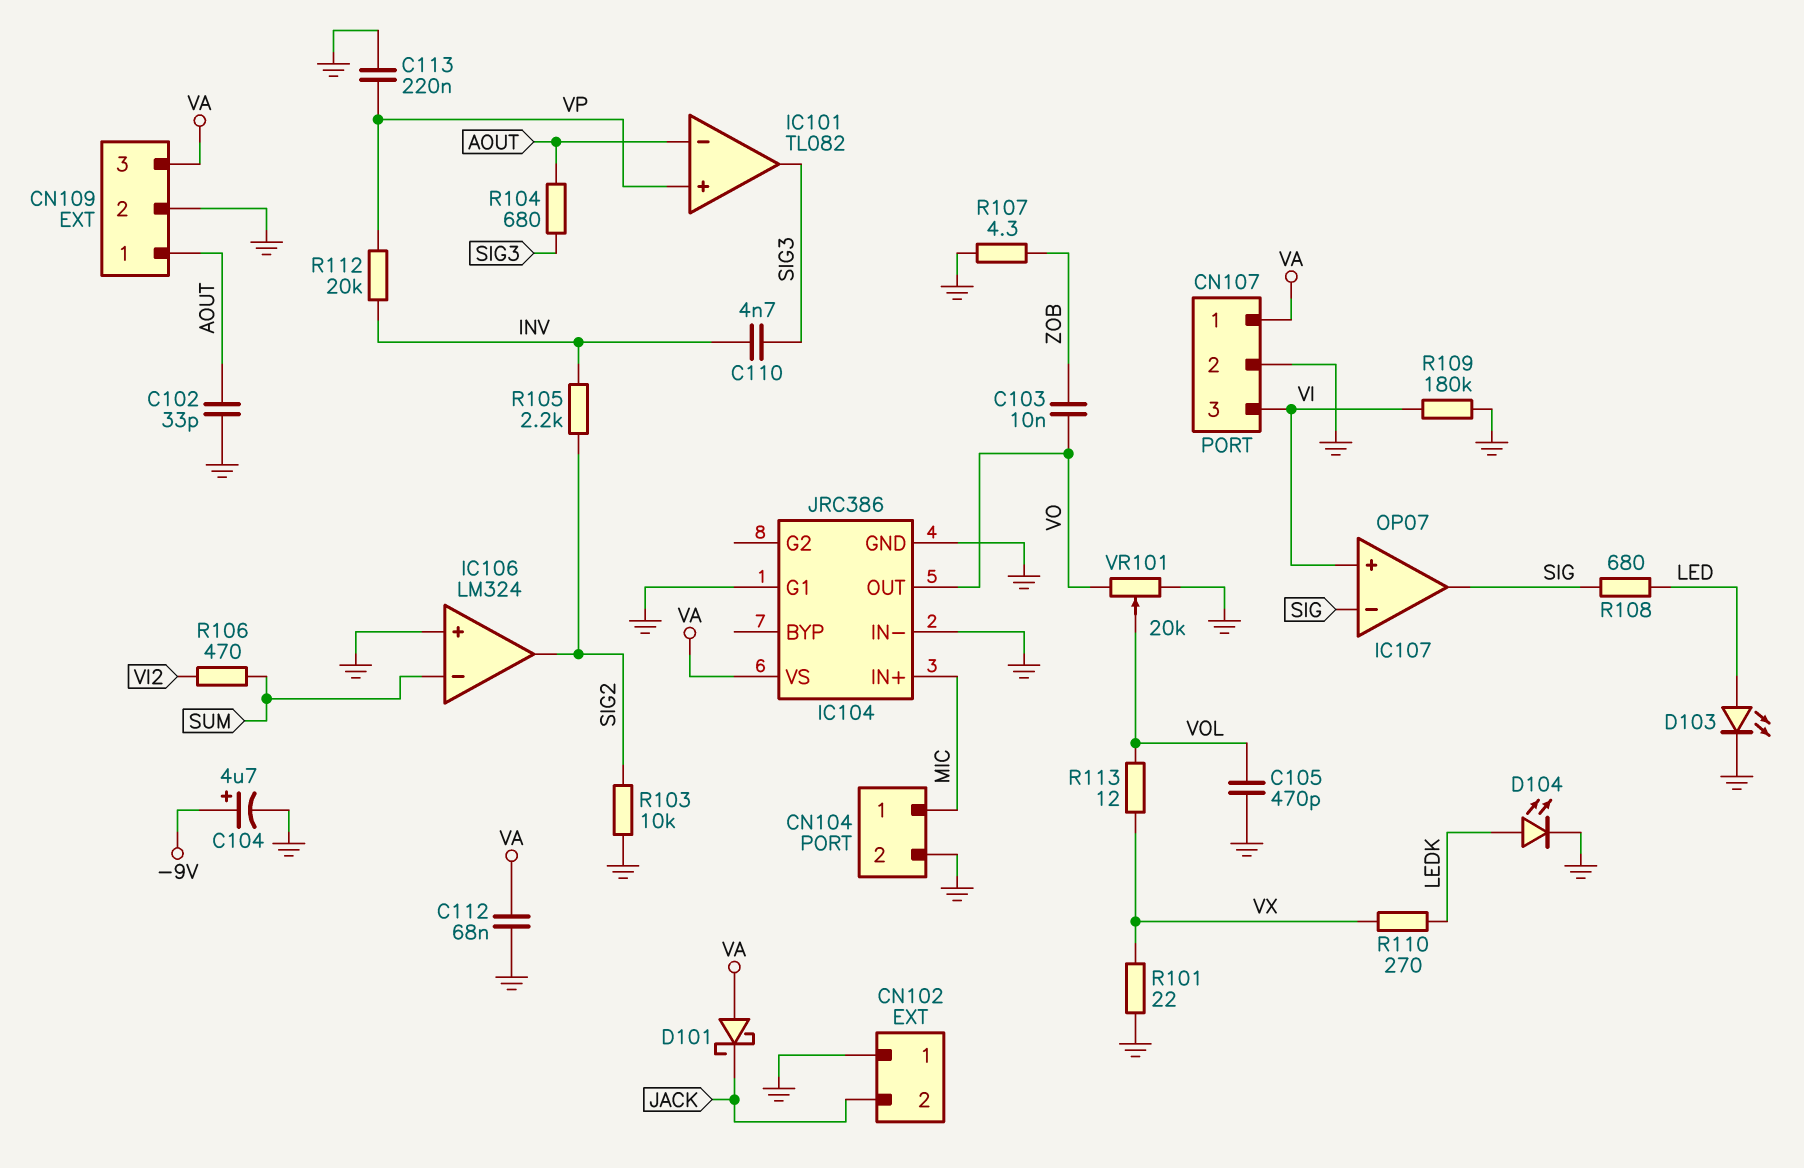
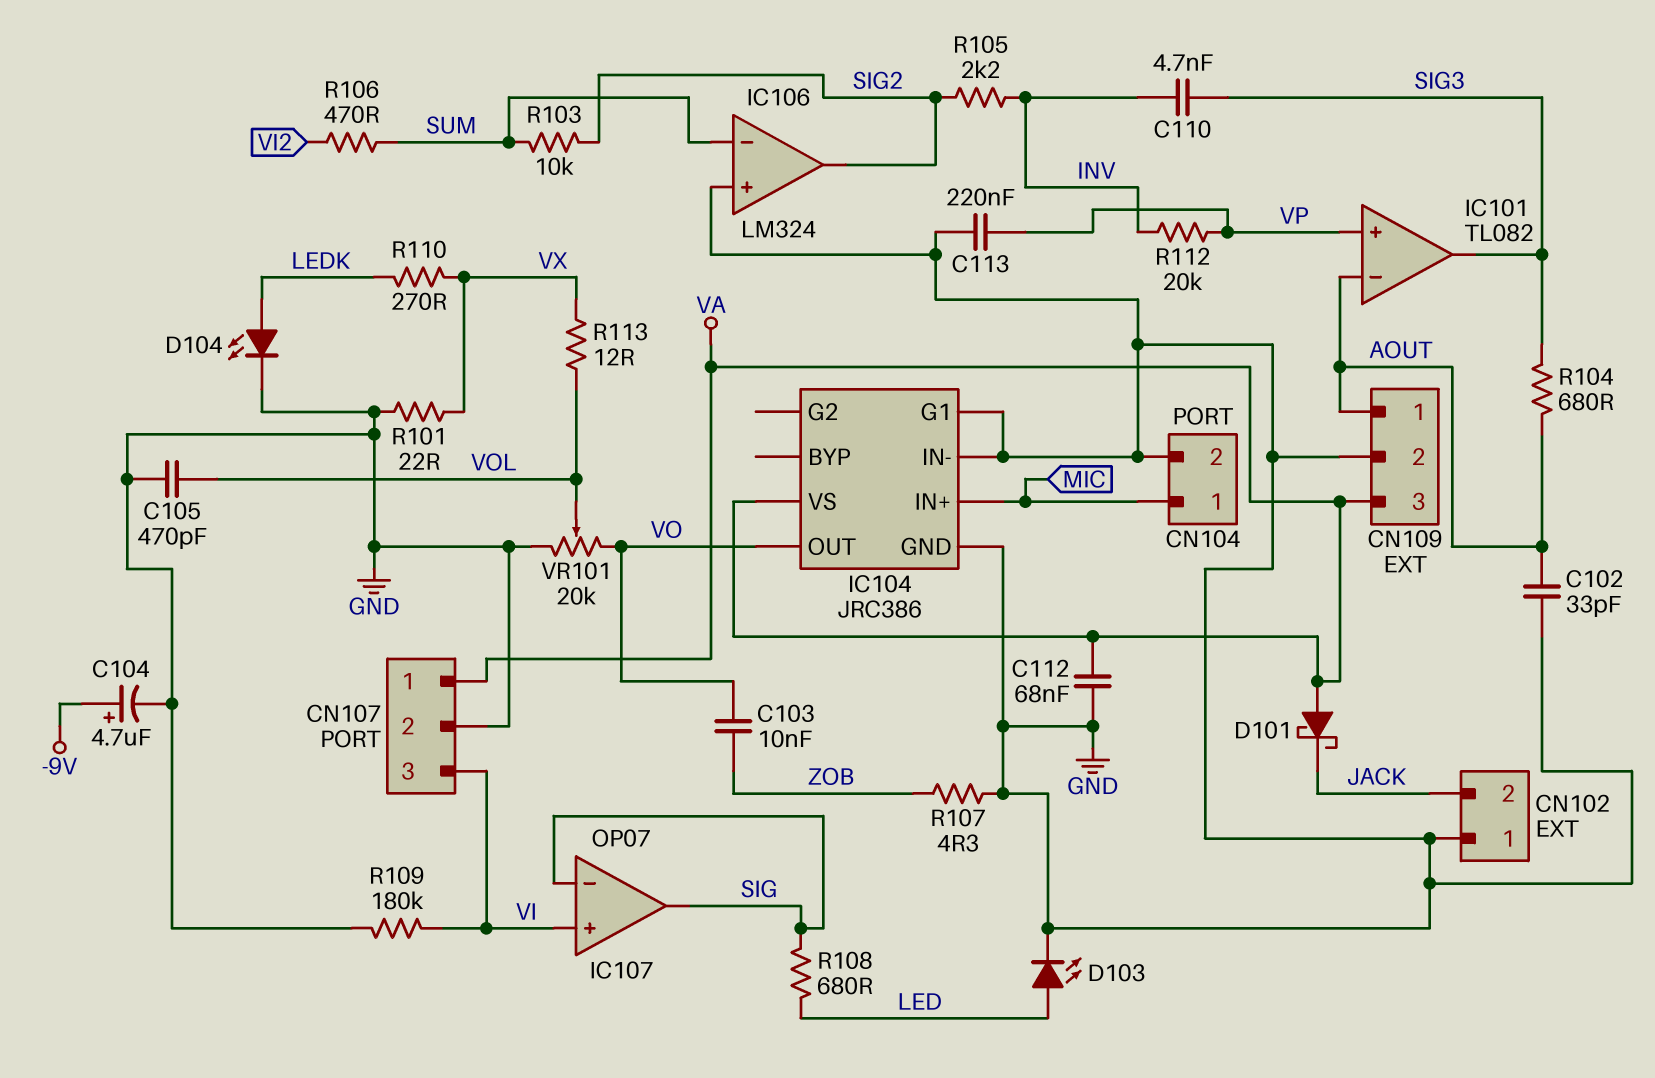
R103: 10k (GND, SIG2) -> 10k (SIG2, SUM)

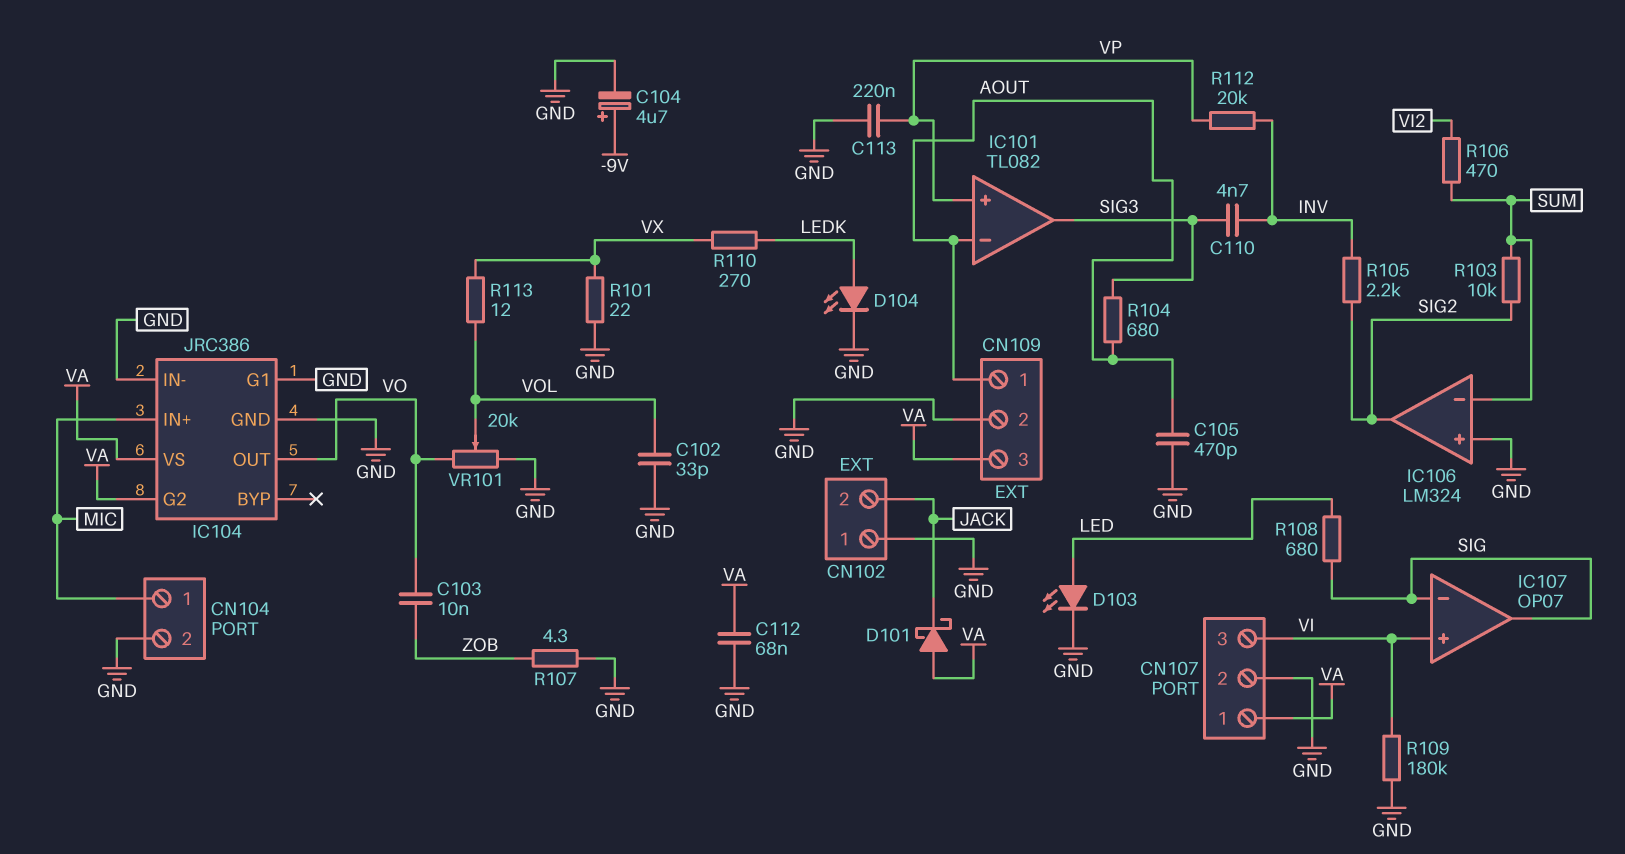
C102: 33pF (AOUT, GND) -> 33pF (GND, VOL)
C105: 470pF (GND, VOL) -> 470pF (AOUT, GND)
IC104 pin G2: none -> VA

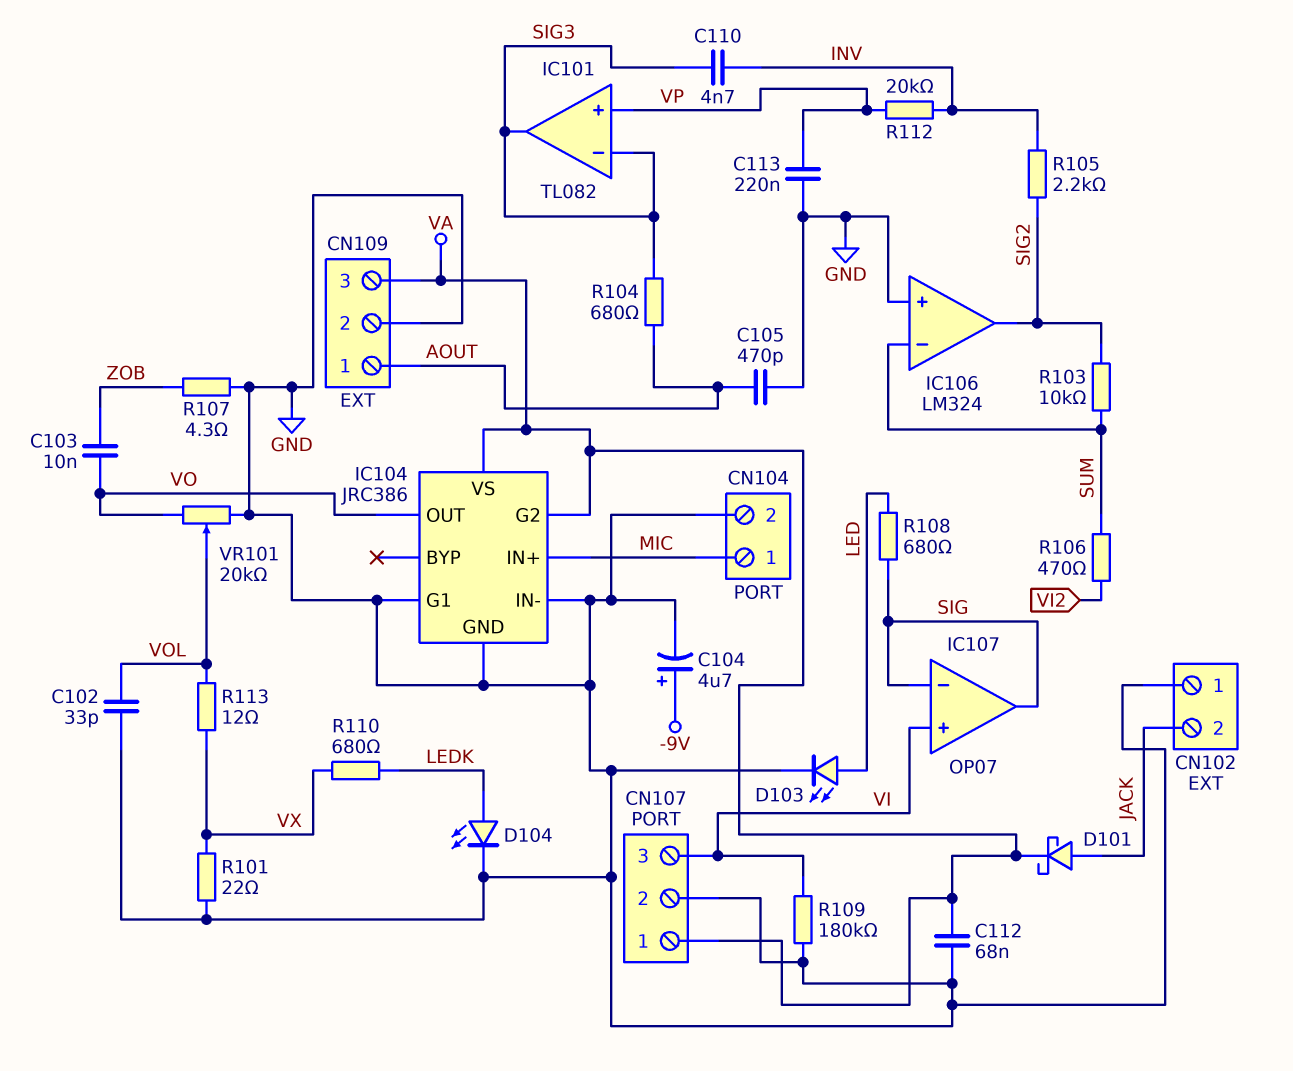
D101: schottky (A VA, K JACK) -> schottky (A JACK, K VA)
IC101 pin in-: AOUT -> SIG3
R110: 270 (LEDK, VX) -> 680 (LEDK, VX)

